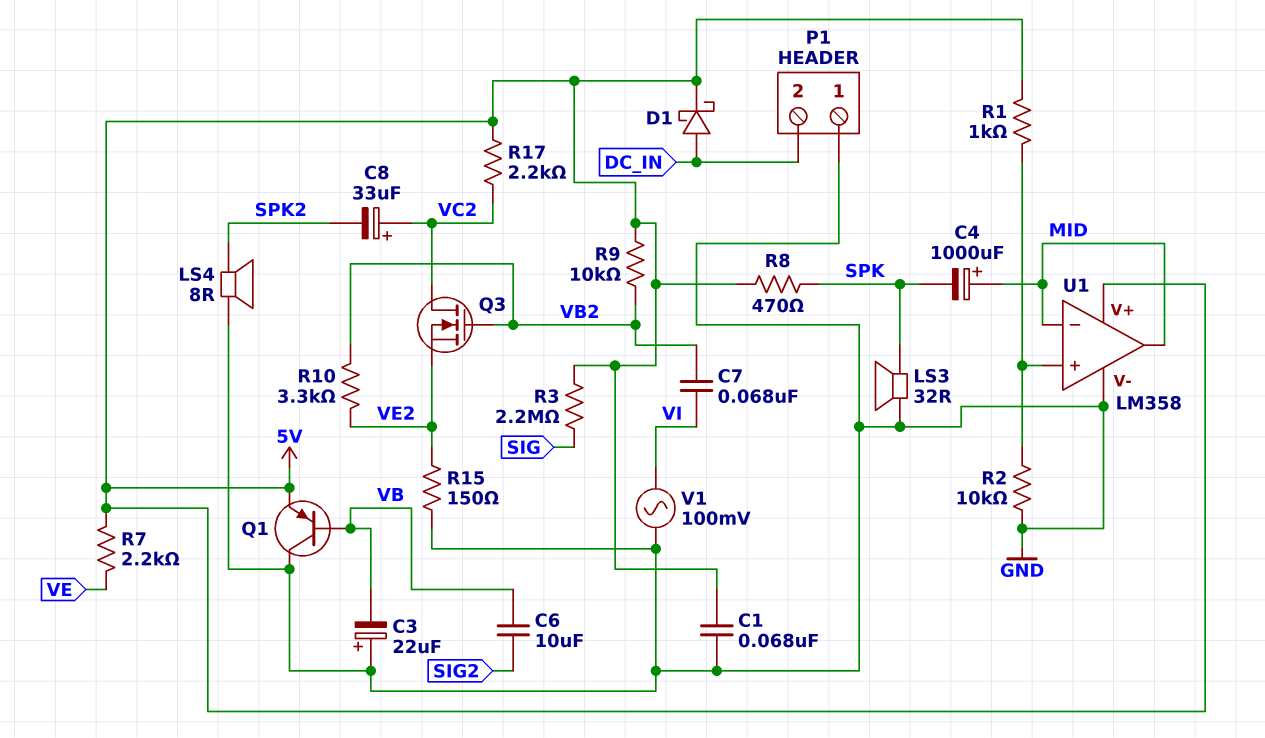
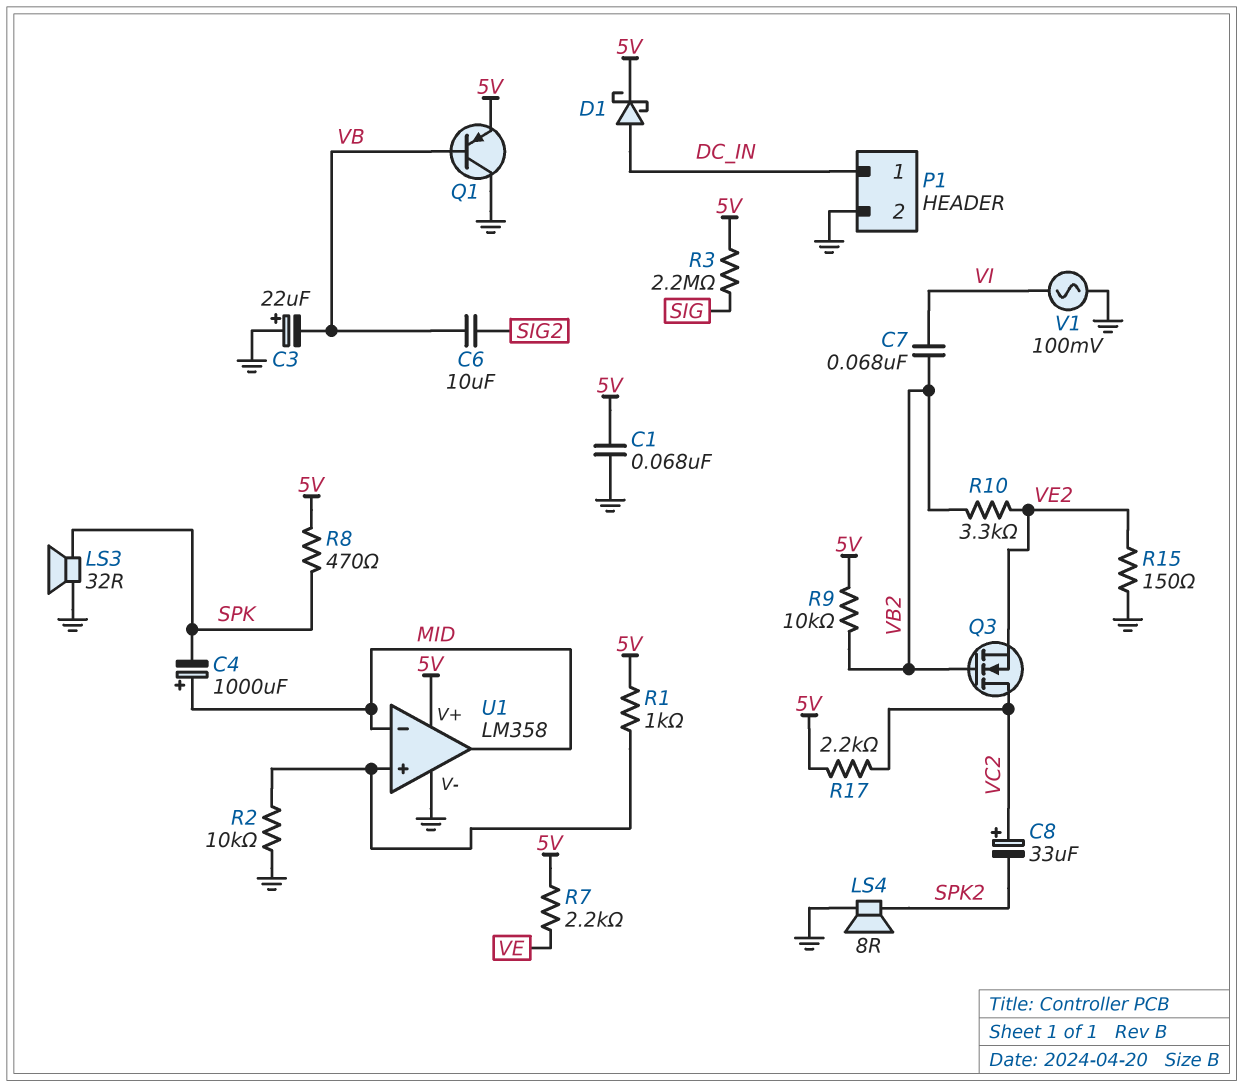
P1 pin 1: GND -> DC_IN
P1 pin 2: DC_IN -> GND

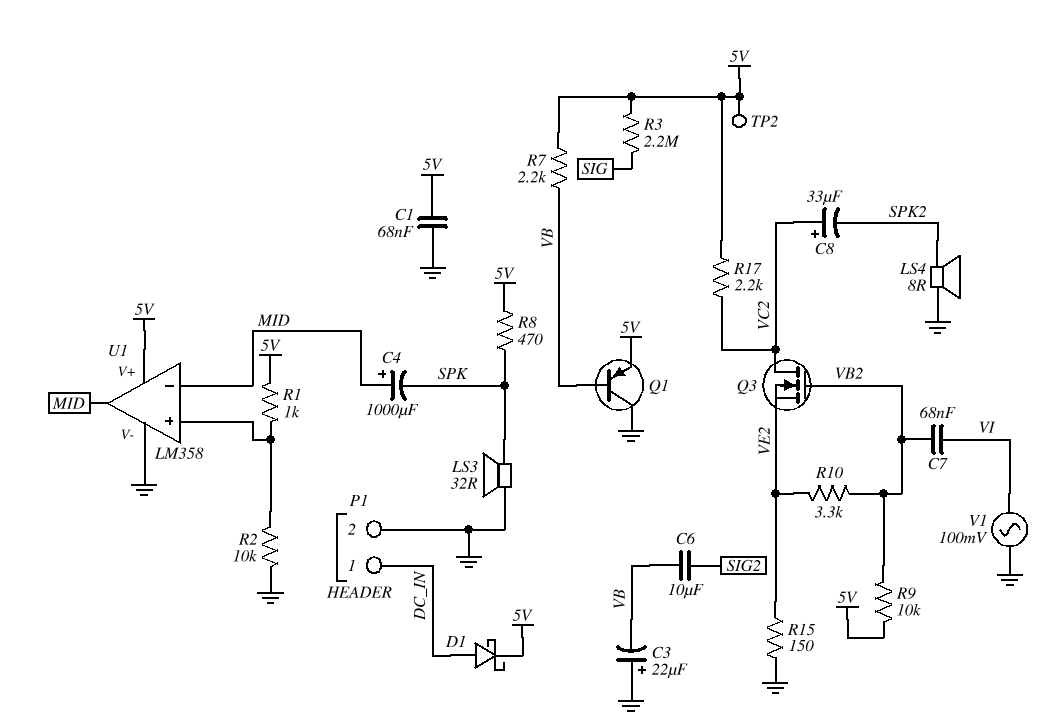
R7: 2.2k (5V, VE) -> 2.2k (5V, VB)
TP2: none -> test point (5V)

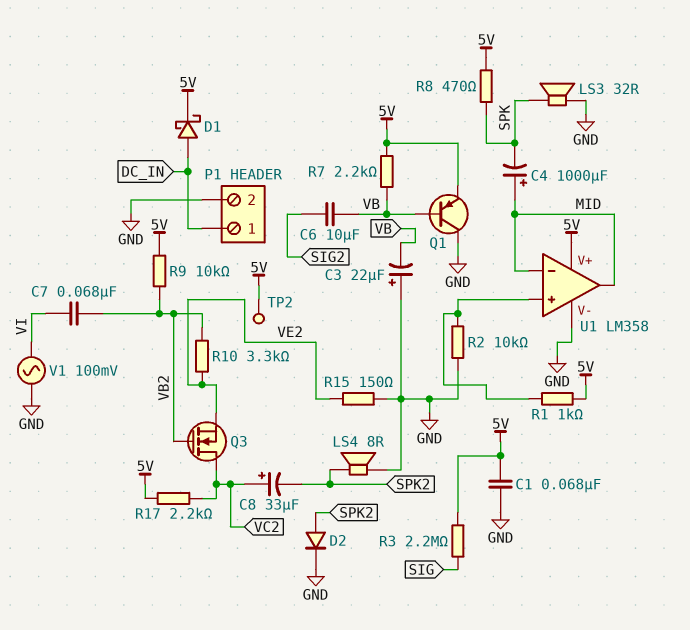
D2: none -> diode (A SPK2, K GND)

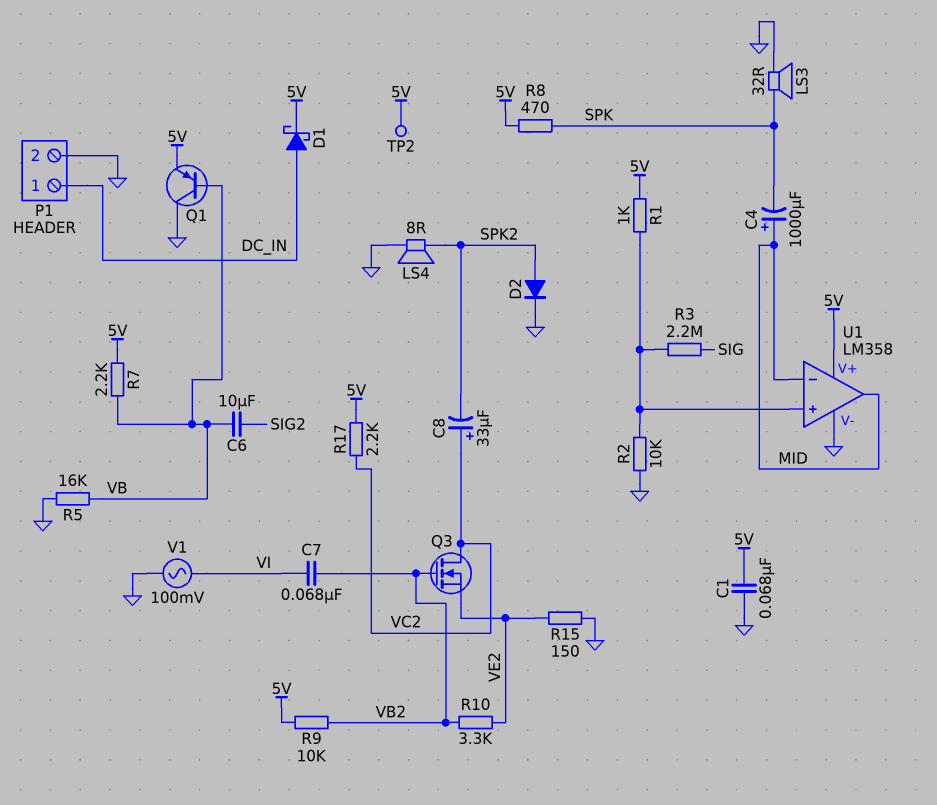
C3: 22uF (plus GND, minus VB) -> none
R3: 2.2M (5V, SIG) -> 2.2M (SIG, U1/in+)
R5: none -> 16k (GND, VB)

